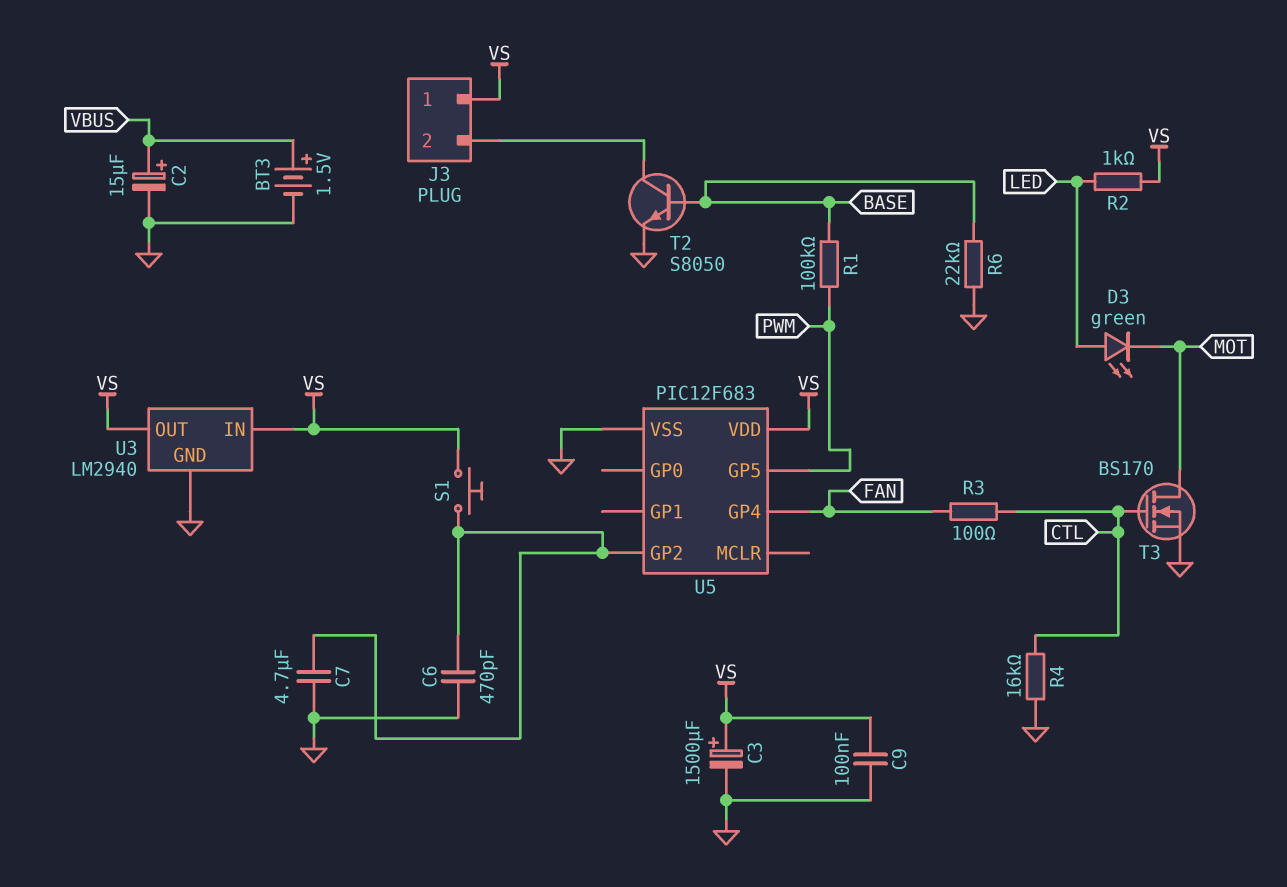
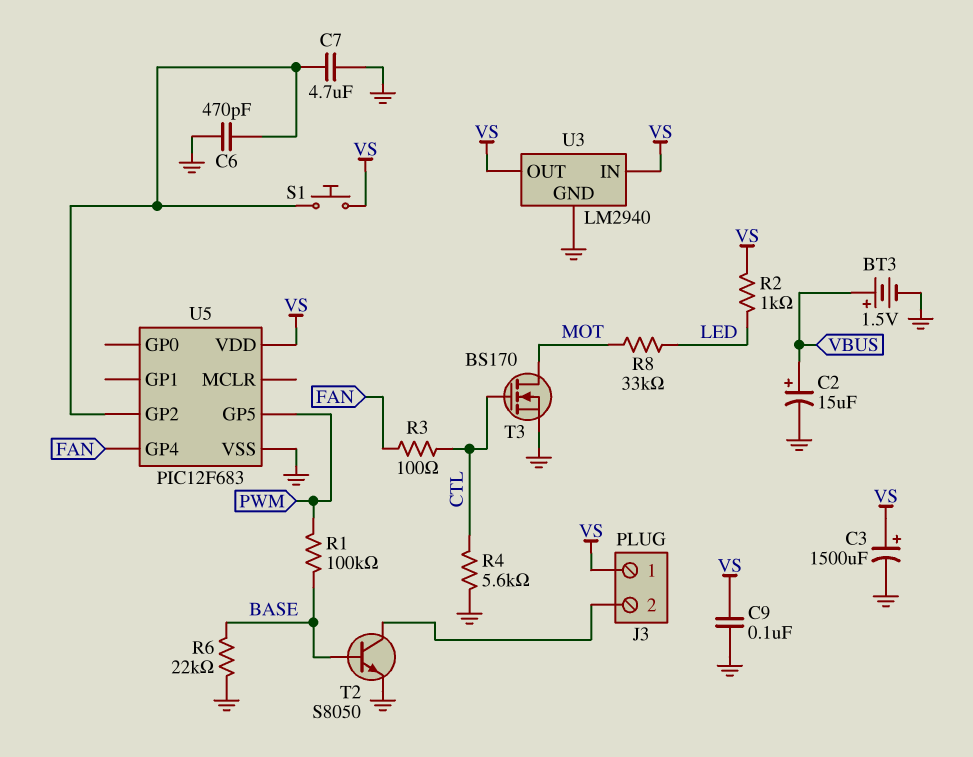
D3: LED green (A LED, K MOT) -> none
R4: 16k (CTL, GND) -> 5.6k (CTL, GND)
R8: none -> 33k (LED, MOT)

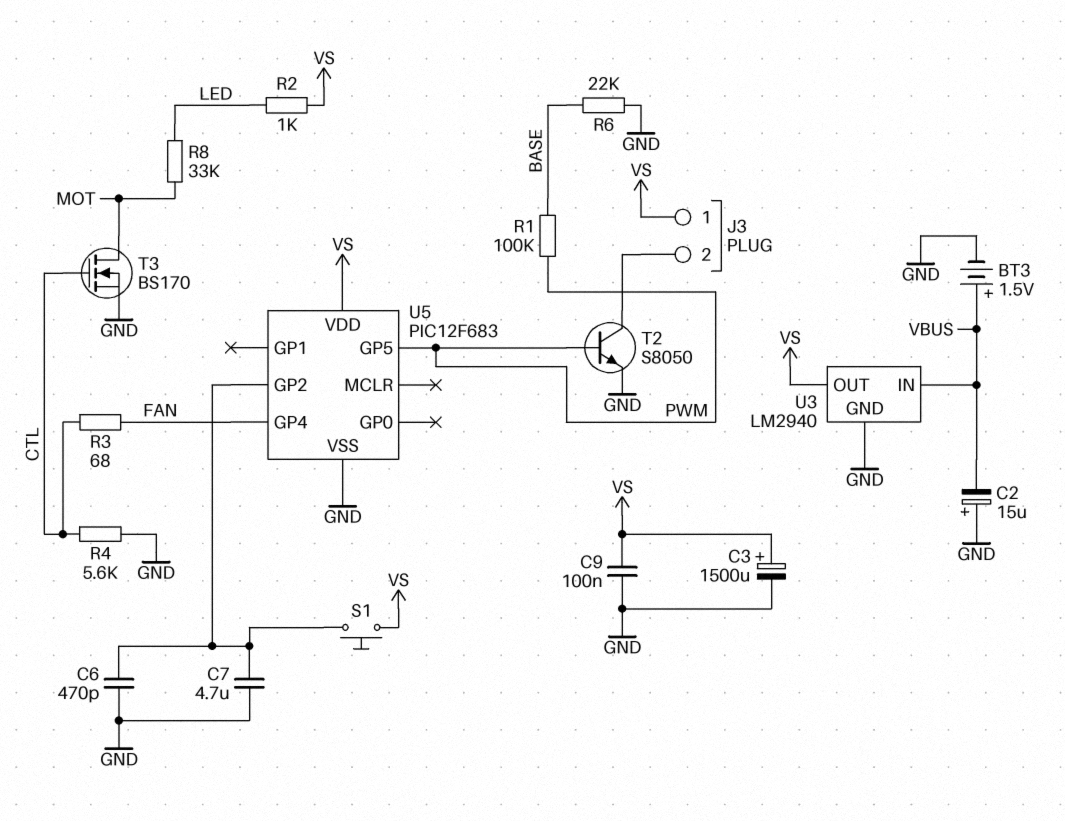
C2: 15uF (plus VBUS, minus GND) -> 15uF (plus GND, minus VBUS)
R3: 100 (CTL, FAN) -> 68 (CTL, FAN)
T2: NPN S8050 (B BASE, C J3/2, E GND) -> NPN S8050 (B PWM, C J3/2, E GND)
U3 pin IN: VS -> VBUS

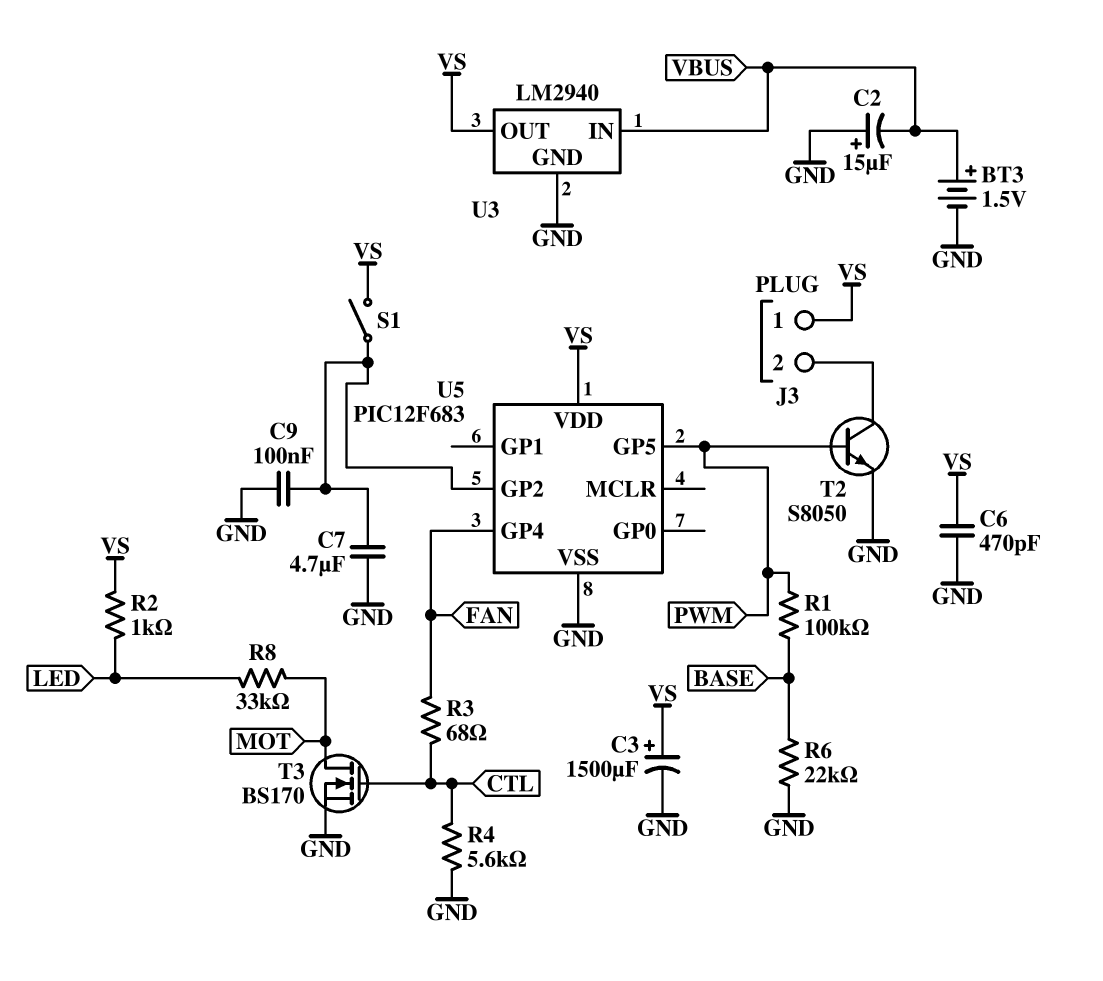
C6: 470pF (GND, U5/GP2) -> 470pF (GND, VS)
C9: 100nF (GND, VS) -> 100nF (GND, U5/GP2)
S1: button (U5/GP2, VS) -> switch (U5/GP2, VS)

